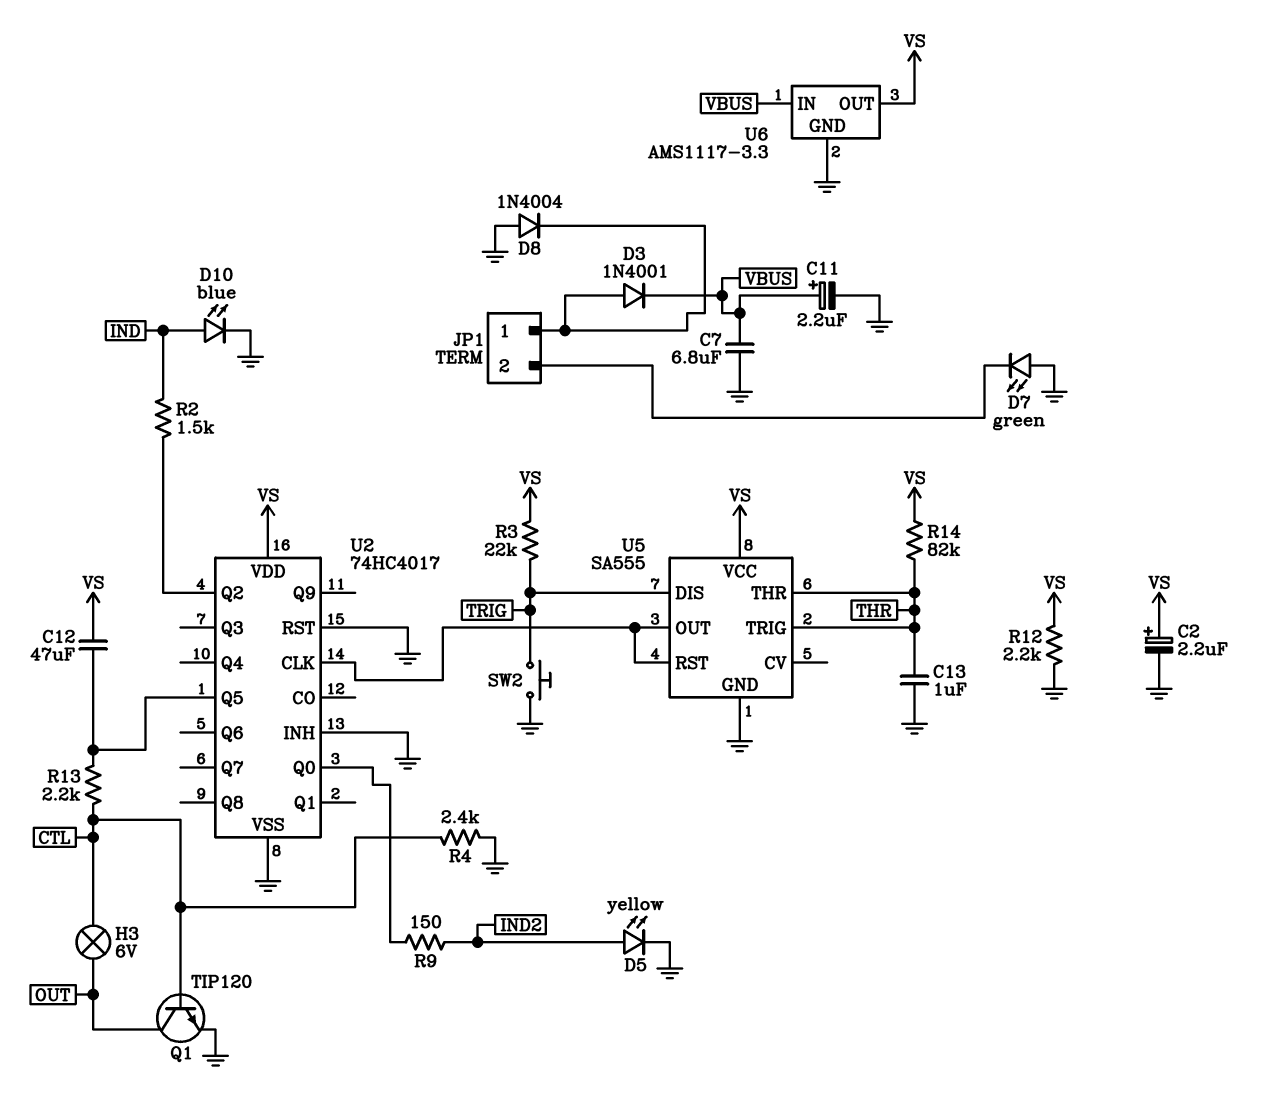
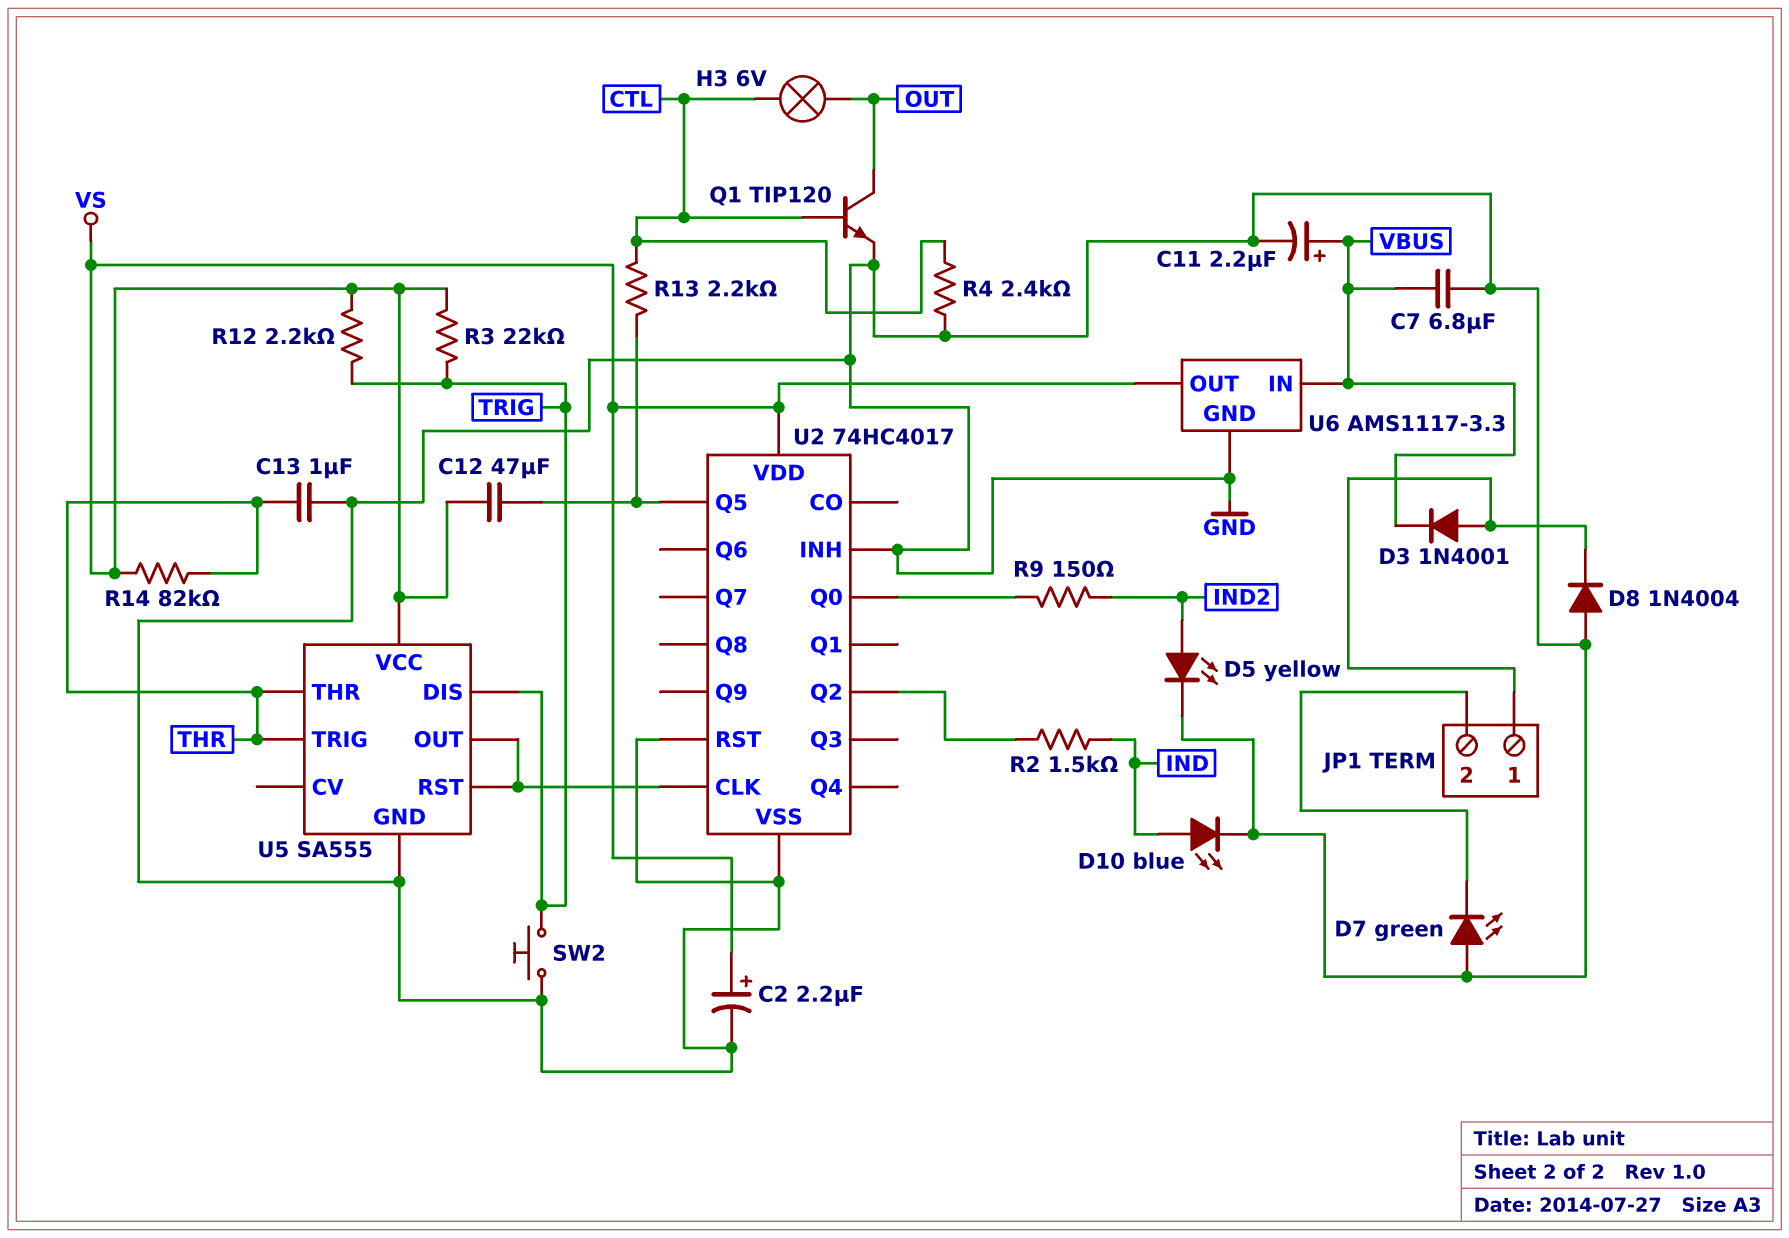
R12: 2.2k (GND, VS) -> 2.2k (TRIG, VS)

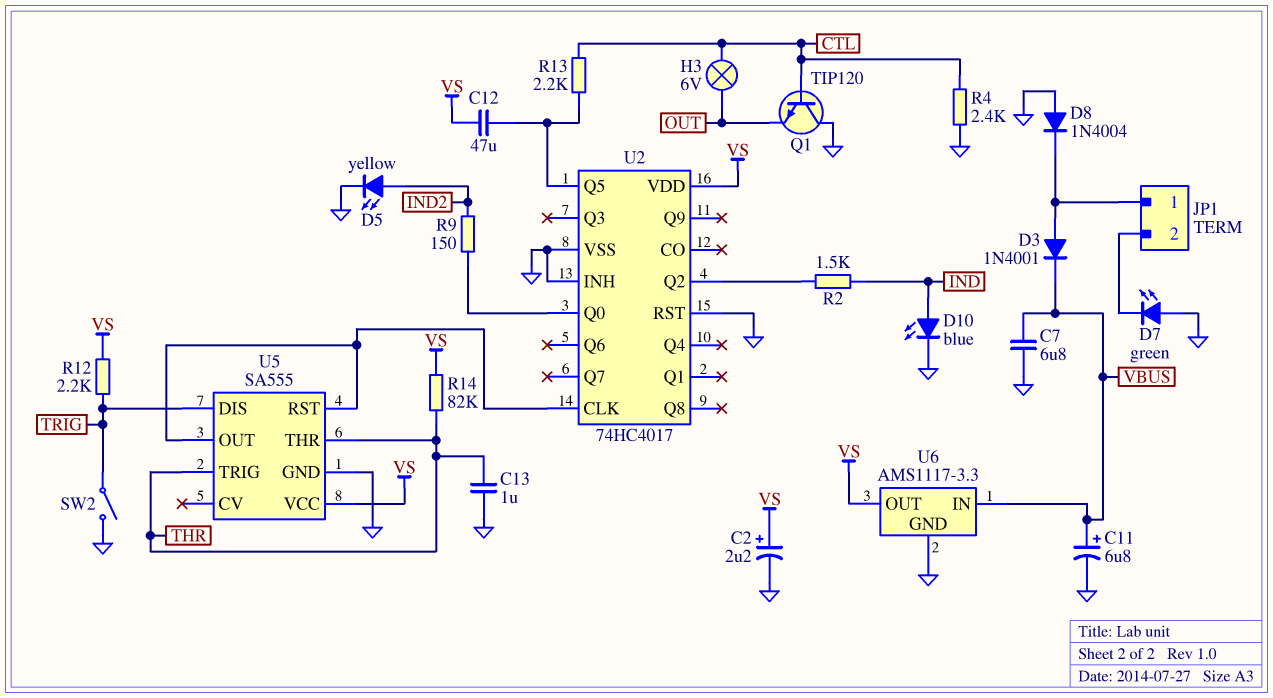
C11: 2.2uF (plus VBUS, minus GND) -> 6.8uF (plus VBUS, minus GND)
Q1: NPN TIP120 (B CTL, C OUT, E GND) -> NPN TIP120 (B CTL, C GND, E OUT)
R3: 22k (TRIG, VS) -> none
SW2: button (GND, TRIG) -> switch (GND, TRIG)

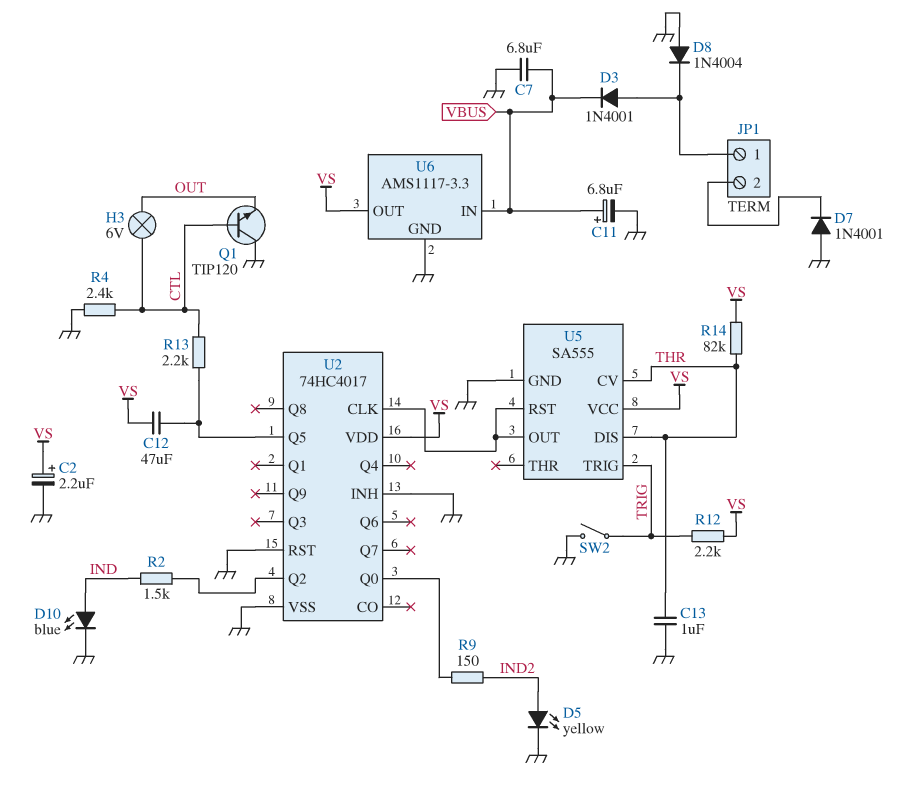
D7: LED green (A GND, K JP1/2) -> diode 1N4001 (A GND, K JP1/2)
U5 pin CV: none -> THR
U5 pin DIS: TRIG -> THR
U5 pin THR: THR -> none
U5 pin TRIG: THR -> TRIG

